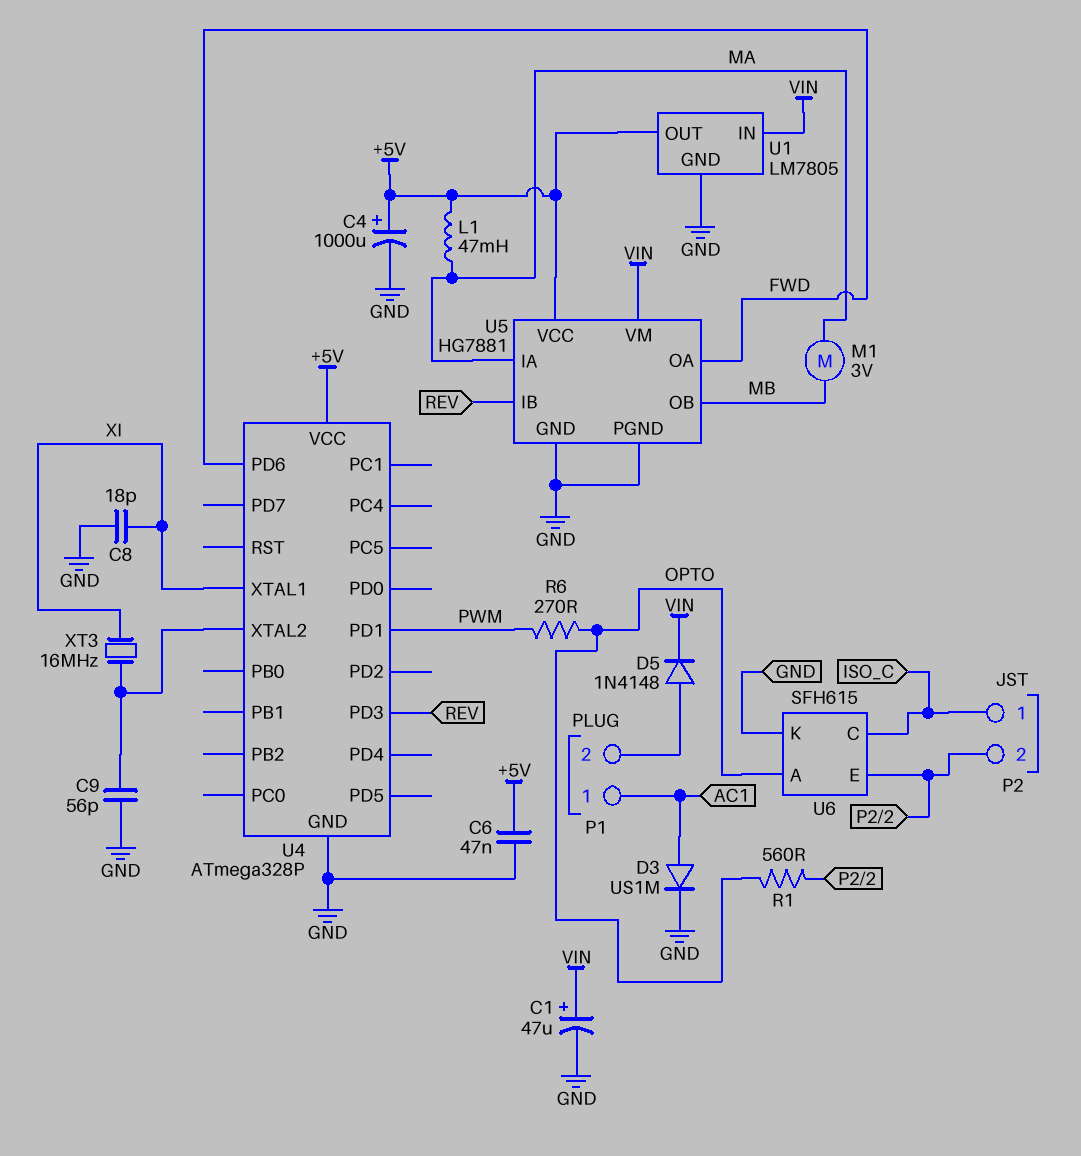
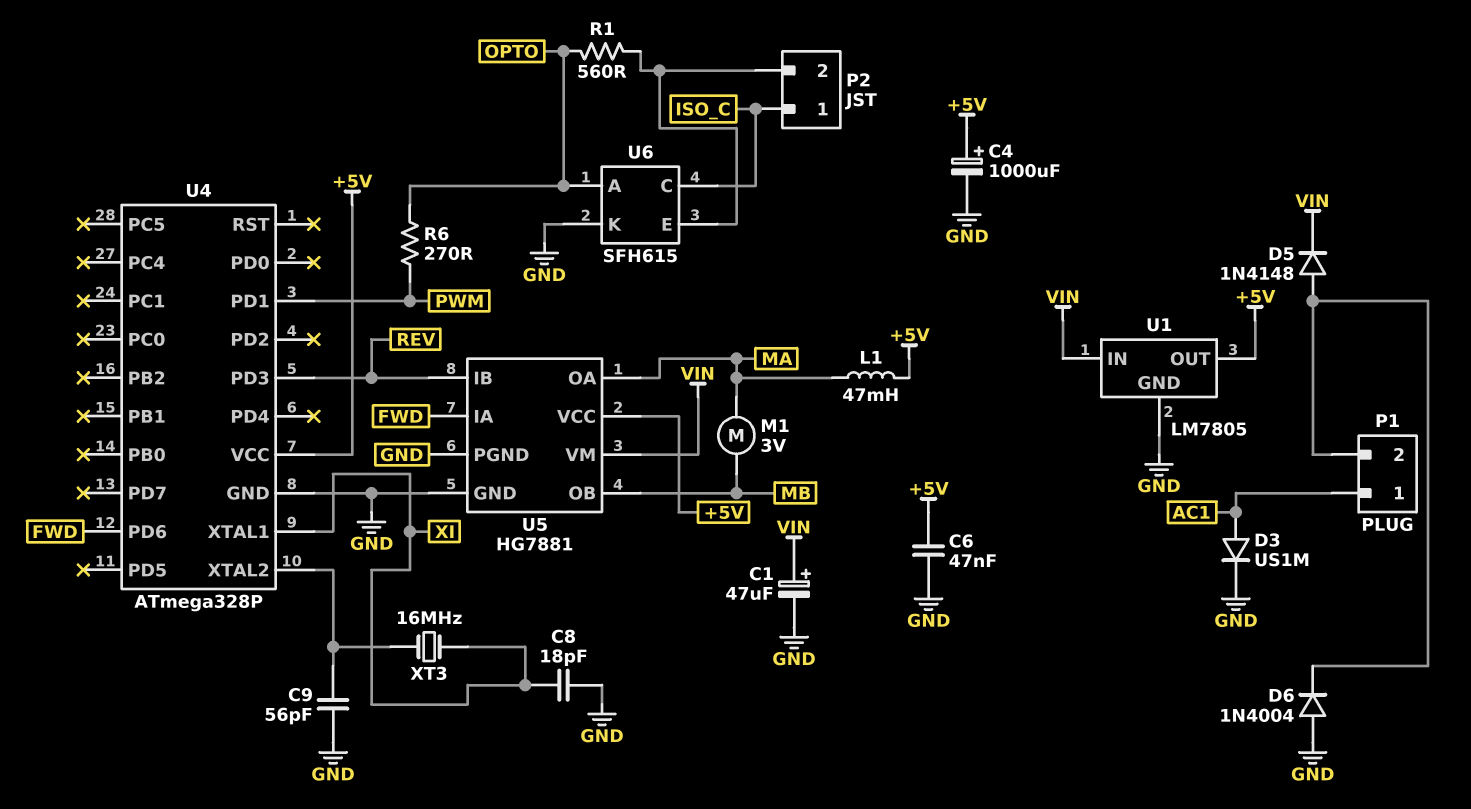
D6: none -> diode 1N4004 (A GND, K P1/2)
U5 pin IA: MA -> FWD
U5 pin OA: FWD -> MA

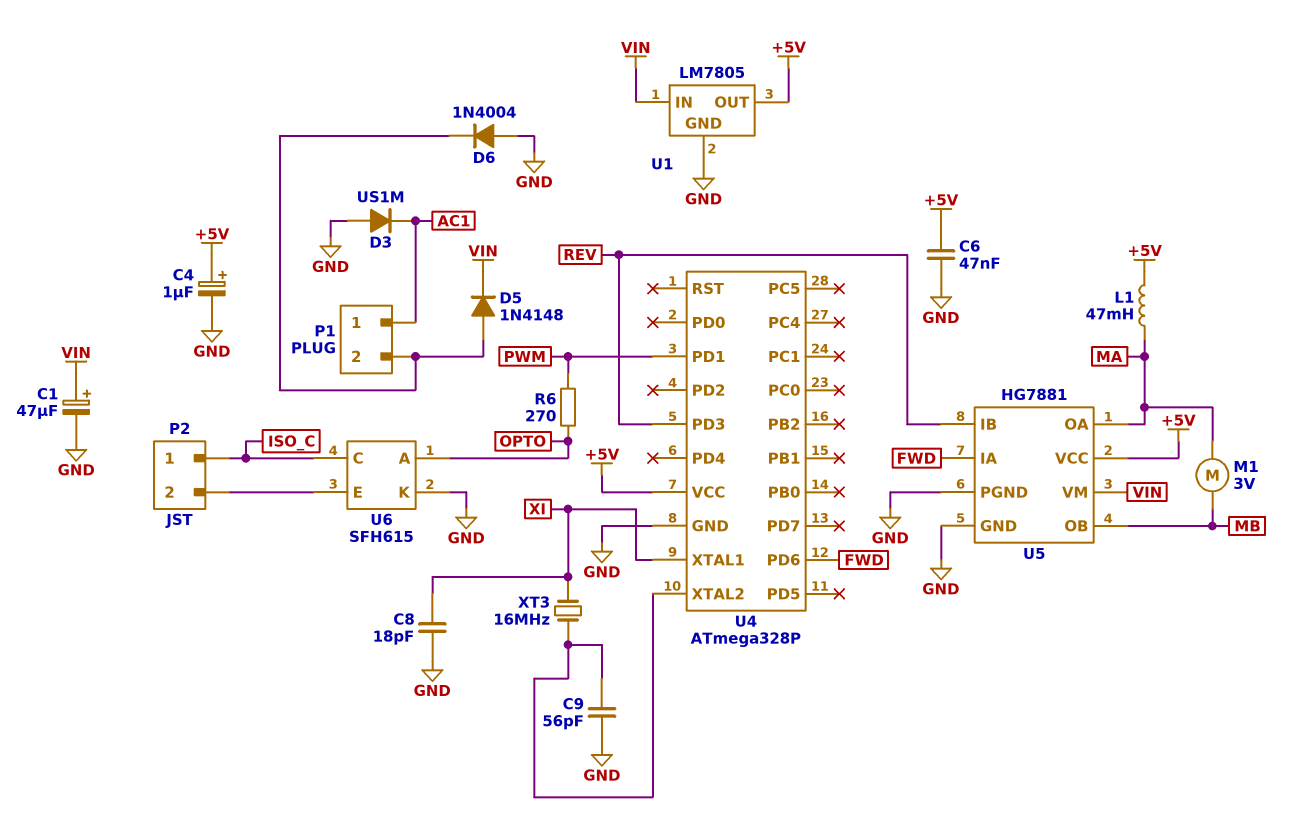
C4: 1000uF (plus +5V, minus GND) -> 1uF (plus +5V, minus GND)
D3: diode US1M (A AC1, K GND) -> diode US1M (A GND, K AC1)
R1: 560 (OPTO, P2/2) -> none

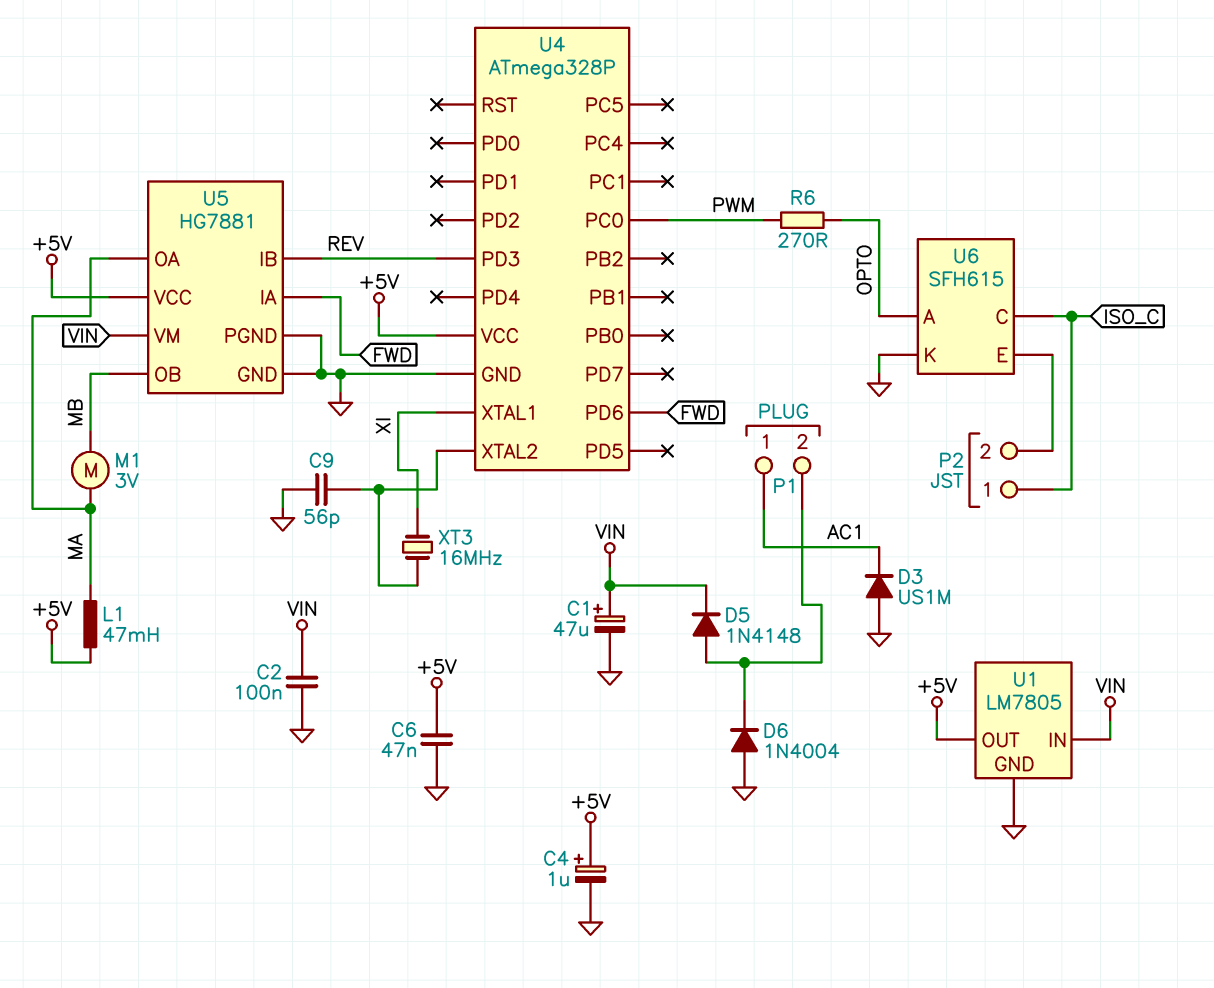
C2: none -> 100nF (GND, VIN)
C8: 18pF (GND, XI) -> none
U4 pin PC0: none -> PWM
U4 pin PD1: PWM -> none

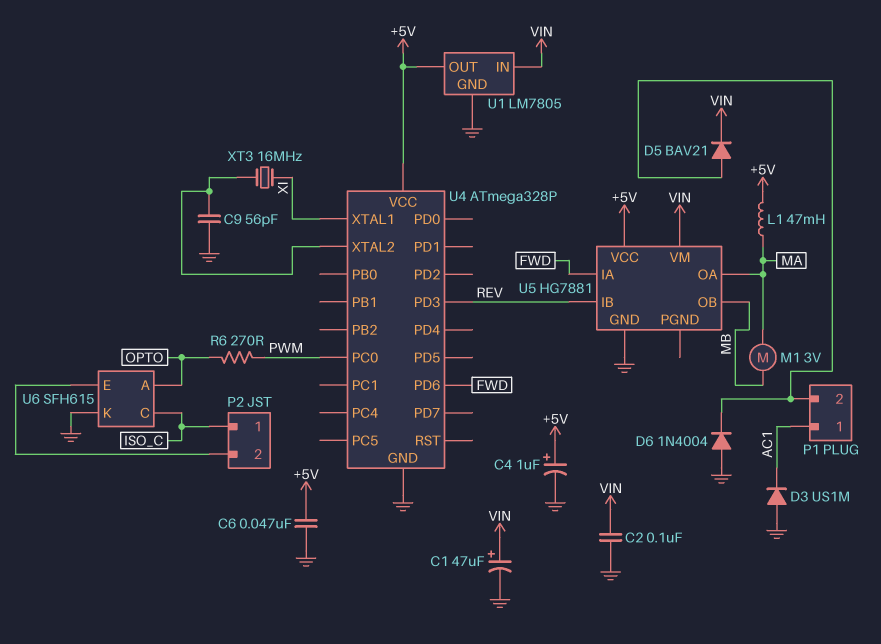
D5: diode 1N4148 (A P1/2, K VIN) -> diode BAV21 (A P1/2, K VIN)
U5 pin PGND: GND -> none

